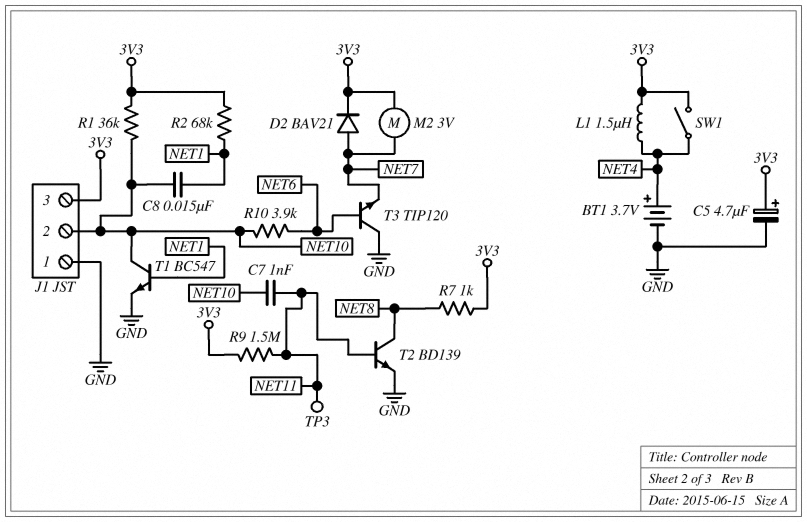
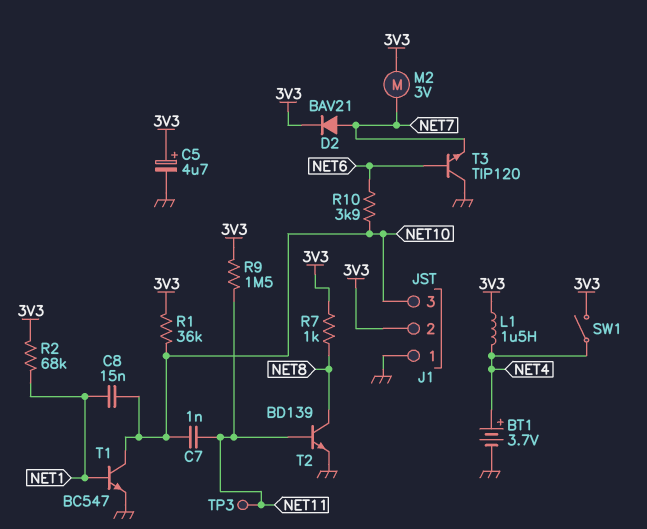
J1 pin 2: NET10 -> 3V3
J1 pin 3: 3V3 -> NET10

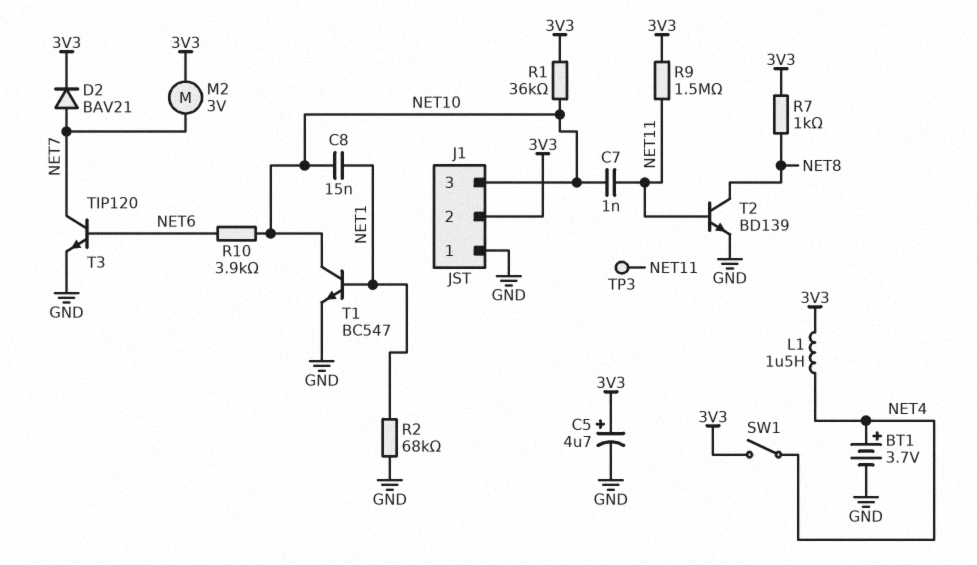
R2: 68k (3V3, NET1) -> 68k (GND, NET1)
T3: NPN TIP120 (B NET6, C GND, E NET7) -> NPN TIP120 (B NET6, C NET7, E GND)

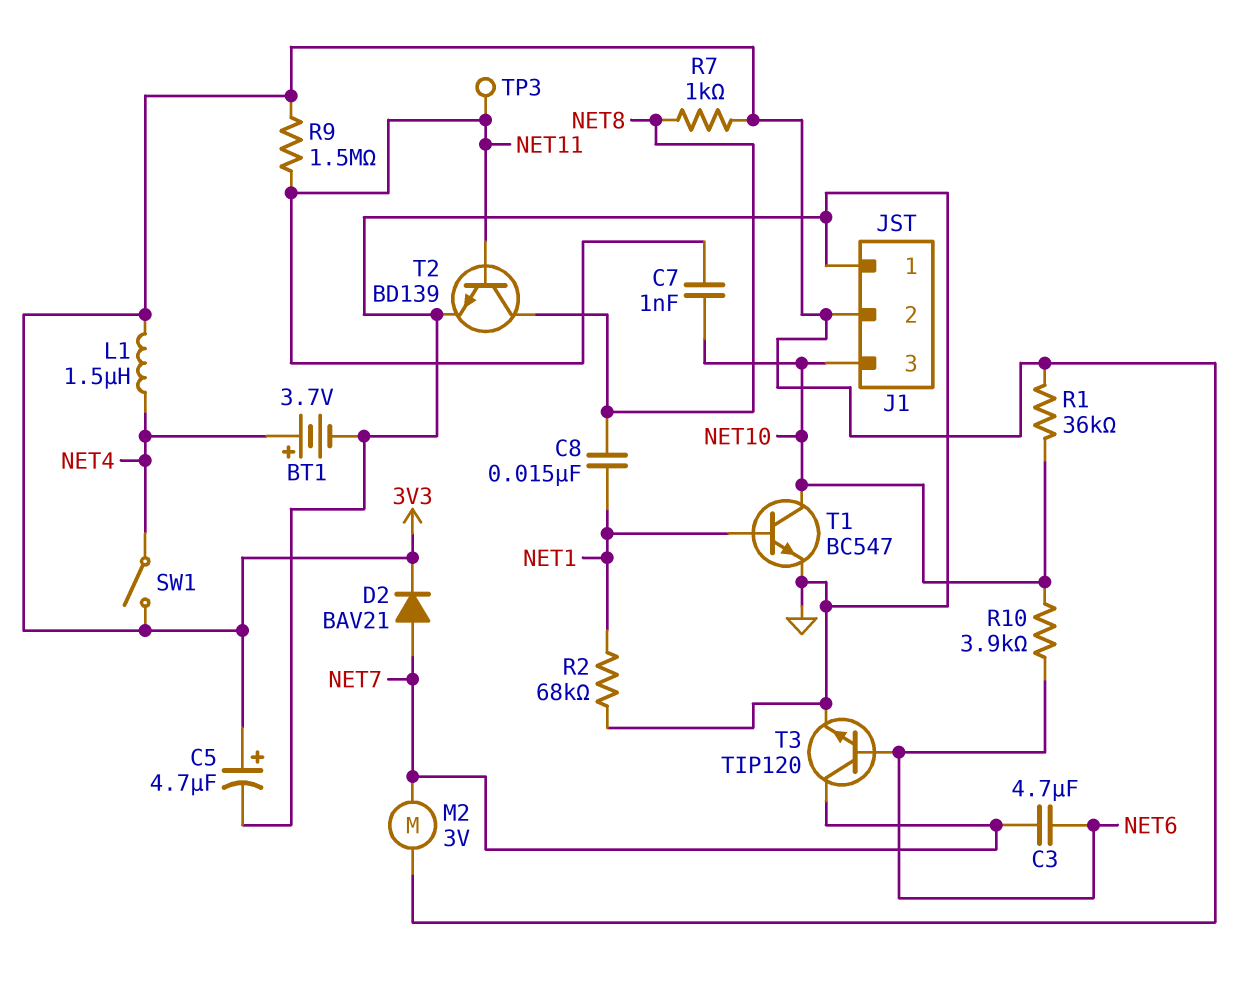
C3: none -> 4.7uF (NET6, NET7)
C8: 15nF (NET1, NET10) -> 15nF (NET1, NET8)

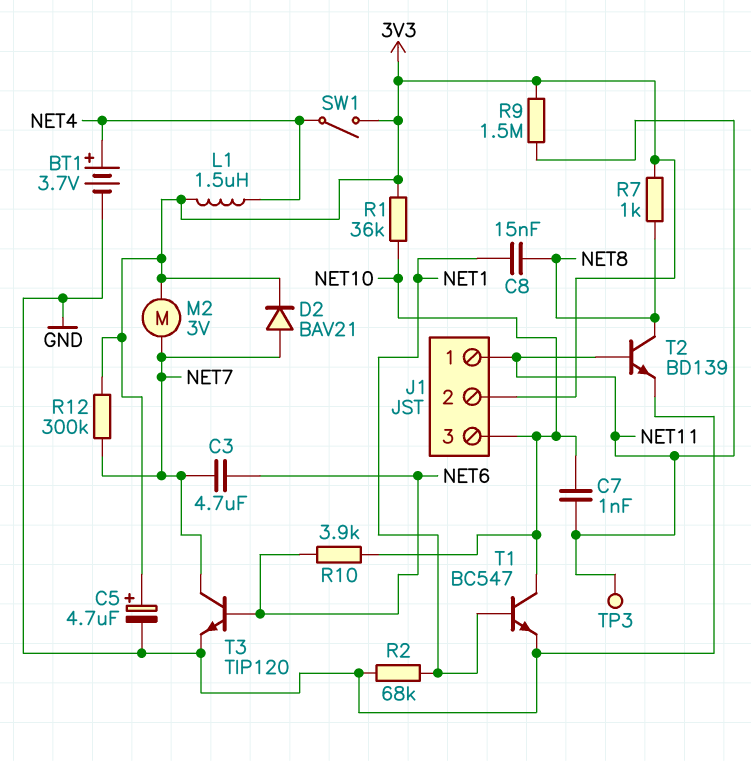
J1 pin 1: GND -> NET11
R12: none -> 300k (3V3, NET7)

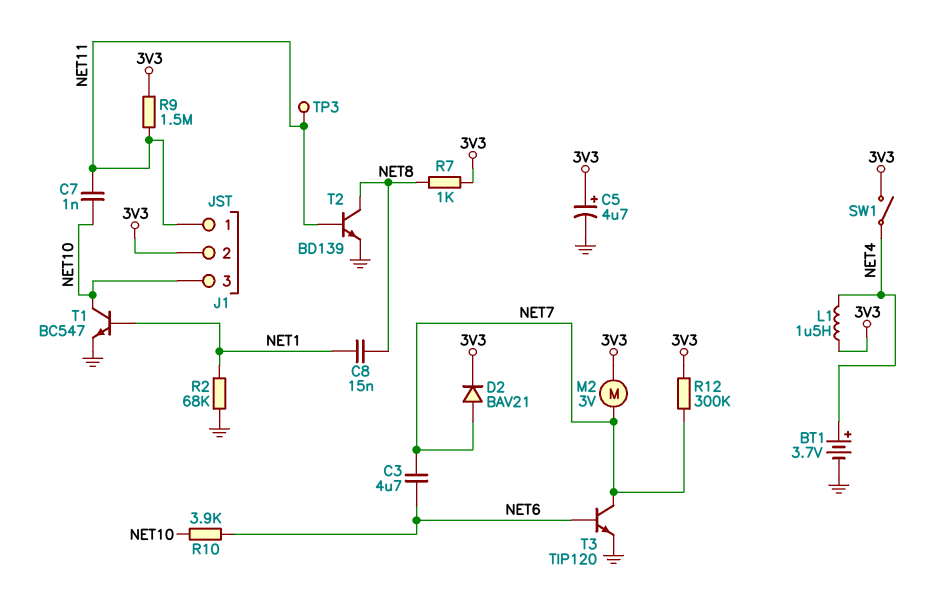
R1: 36k (3V3, NET10) -> none

